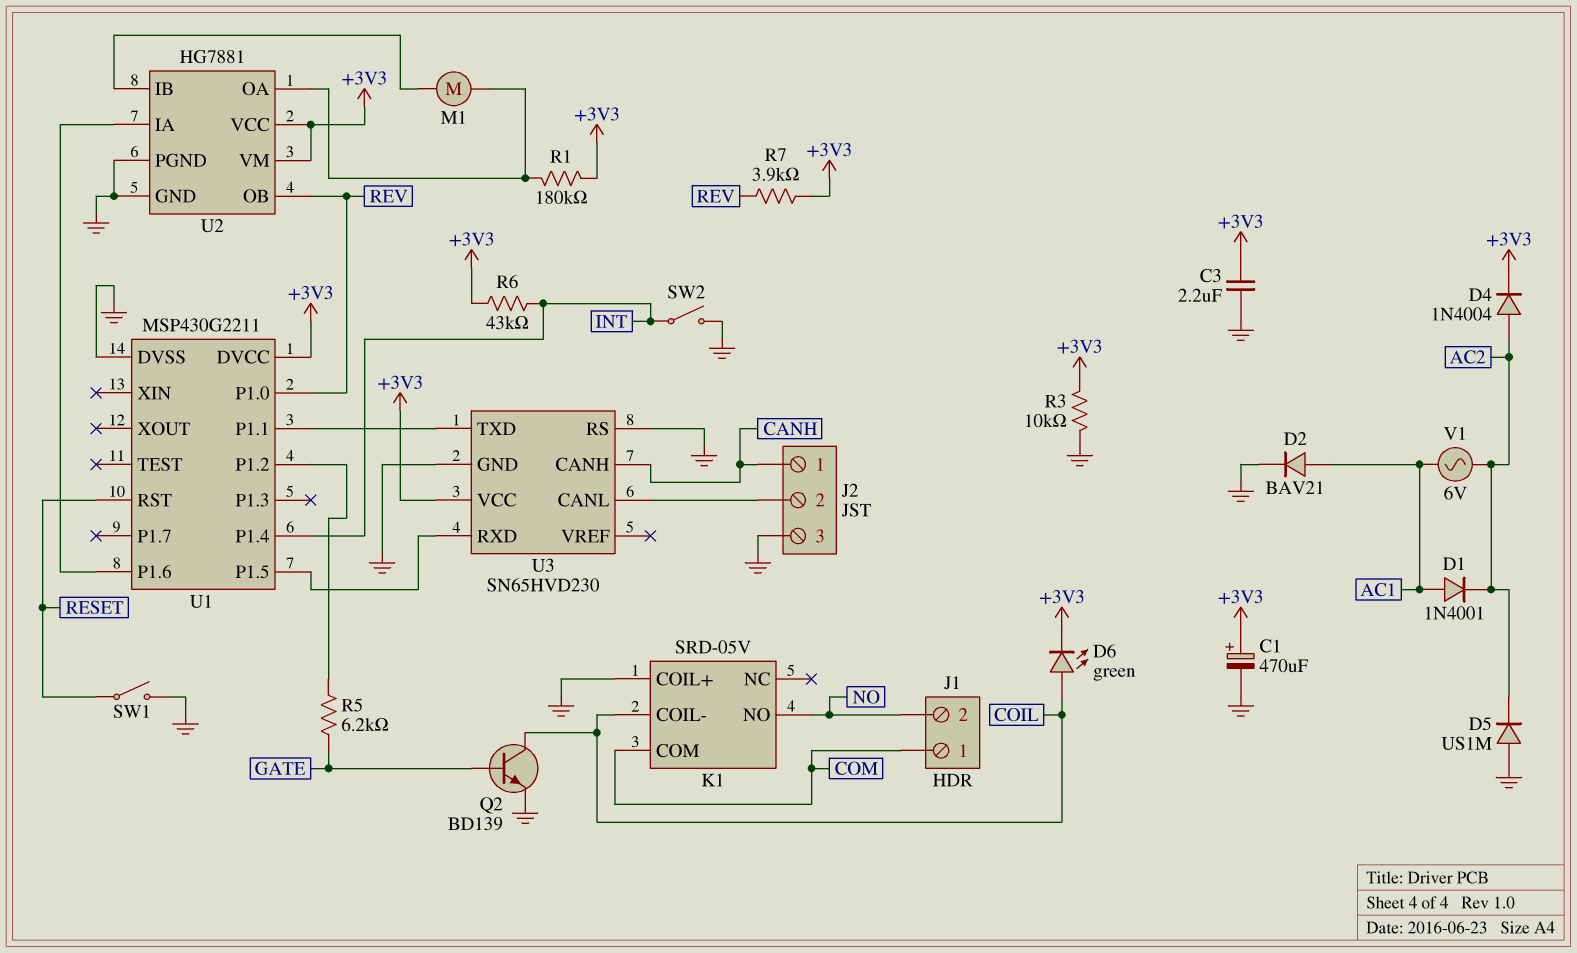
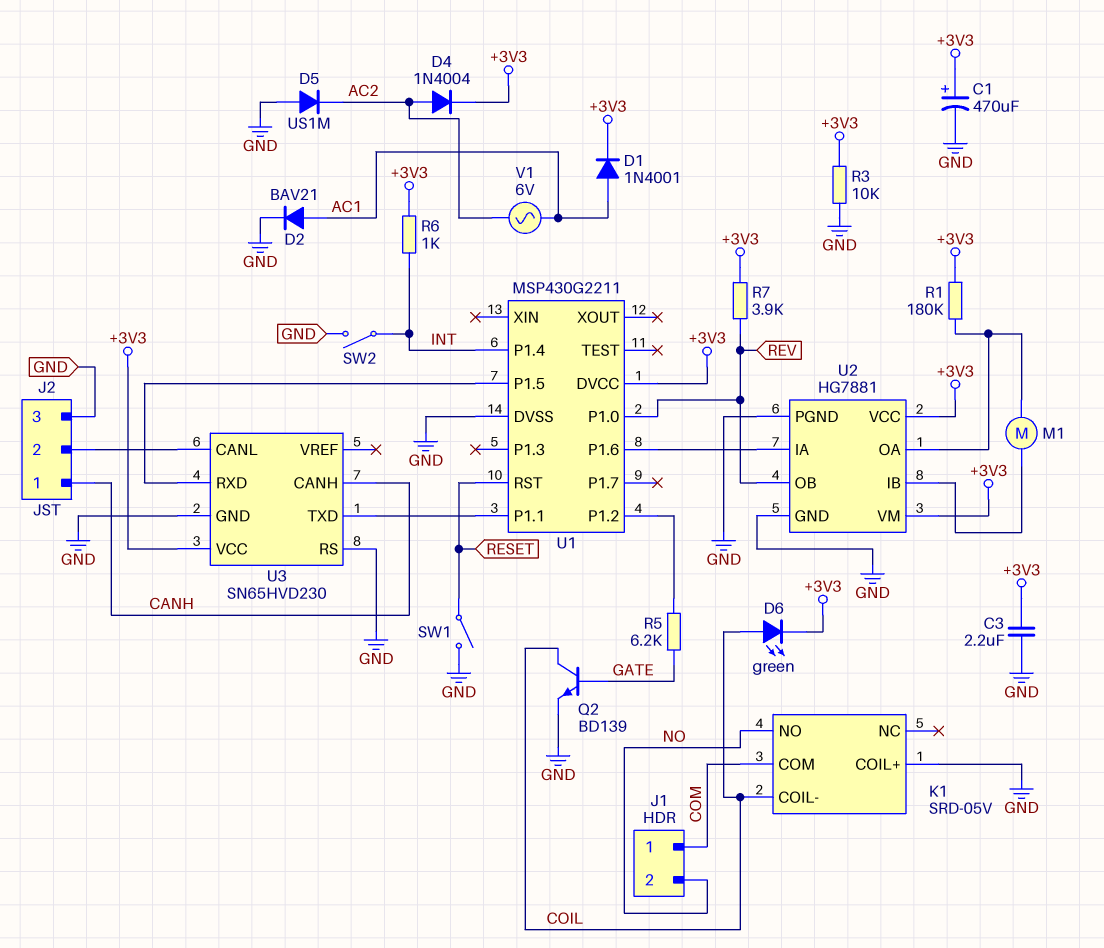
D1: diode 1N4001 (A AC1, K AC2) -> diode 1N4001 (A AC1, K +3V3)
R6: 43k (+3V3, INT) -> 1k (+3V3, INT)

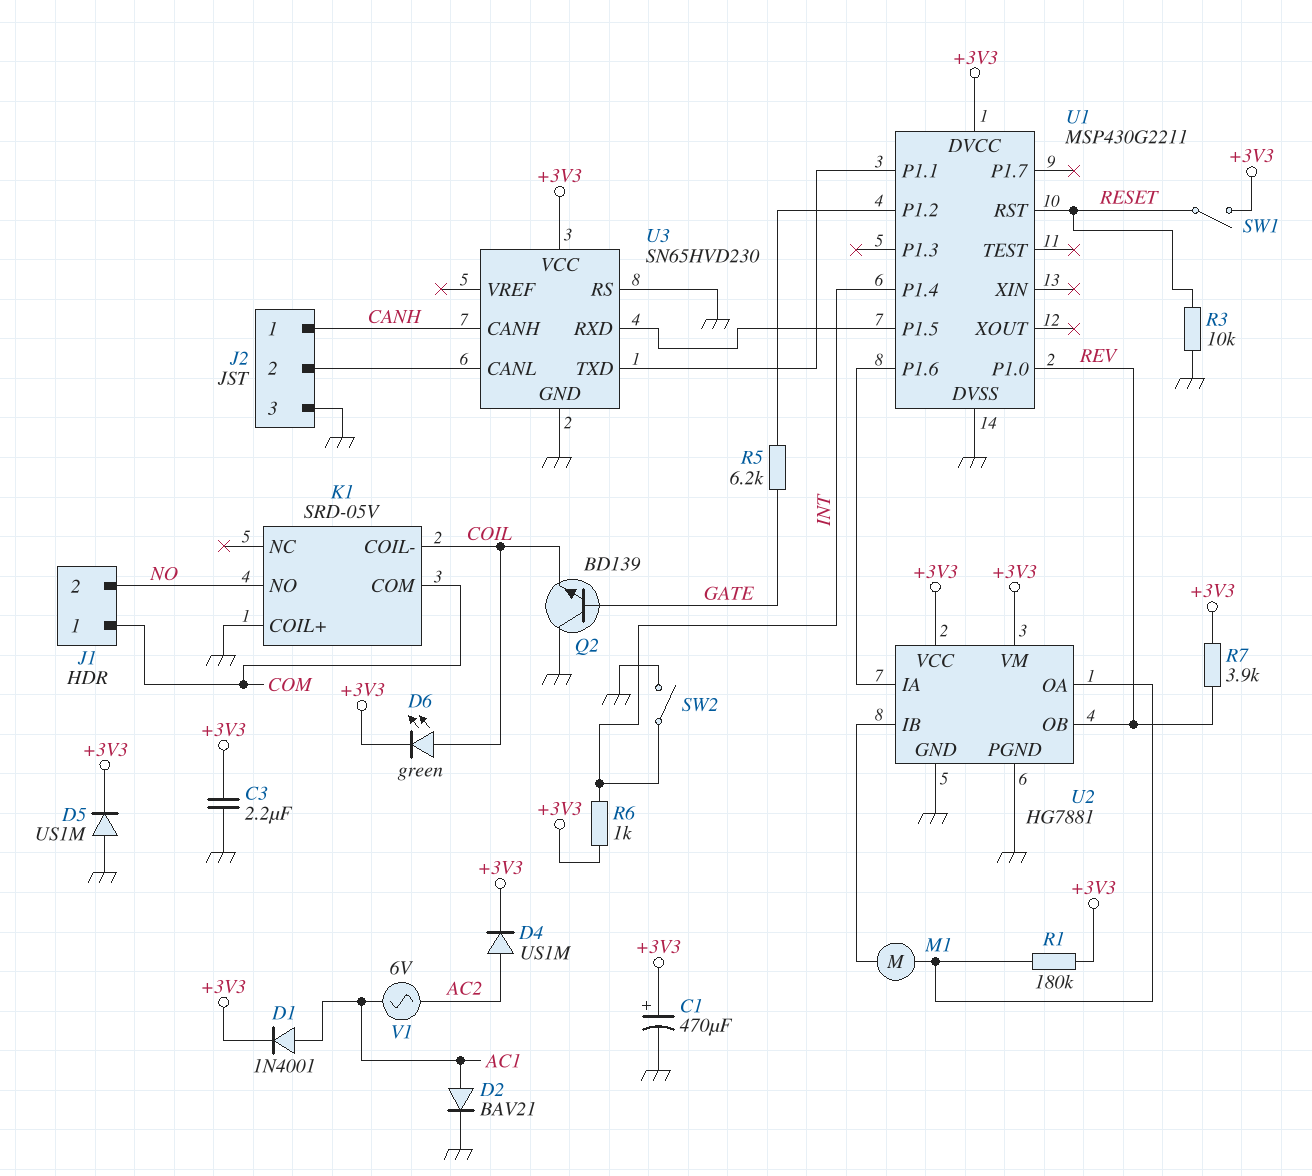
D4: diode 1N4004 (A AC2, K +3V3) -> diode US1M (A AC2, K +3V3)
D5: diode US1M (A GND, K AC2) -> diode US1M (A GND, K +3V3)
Q2: NPN BD139 (B GATE, C COIL, E GND) -> NPN BD139 (B GATE, C GND, E COIL)
R3: 10k (+3V3, GND) -> 10k (GND, RESET)
SW1: switch (GND, RESET) -> switch (+3V3, RESET)

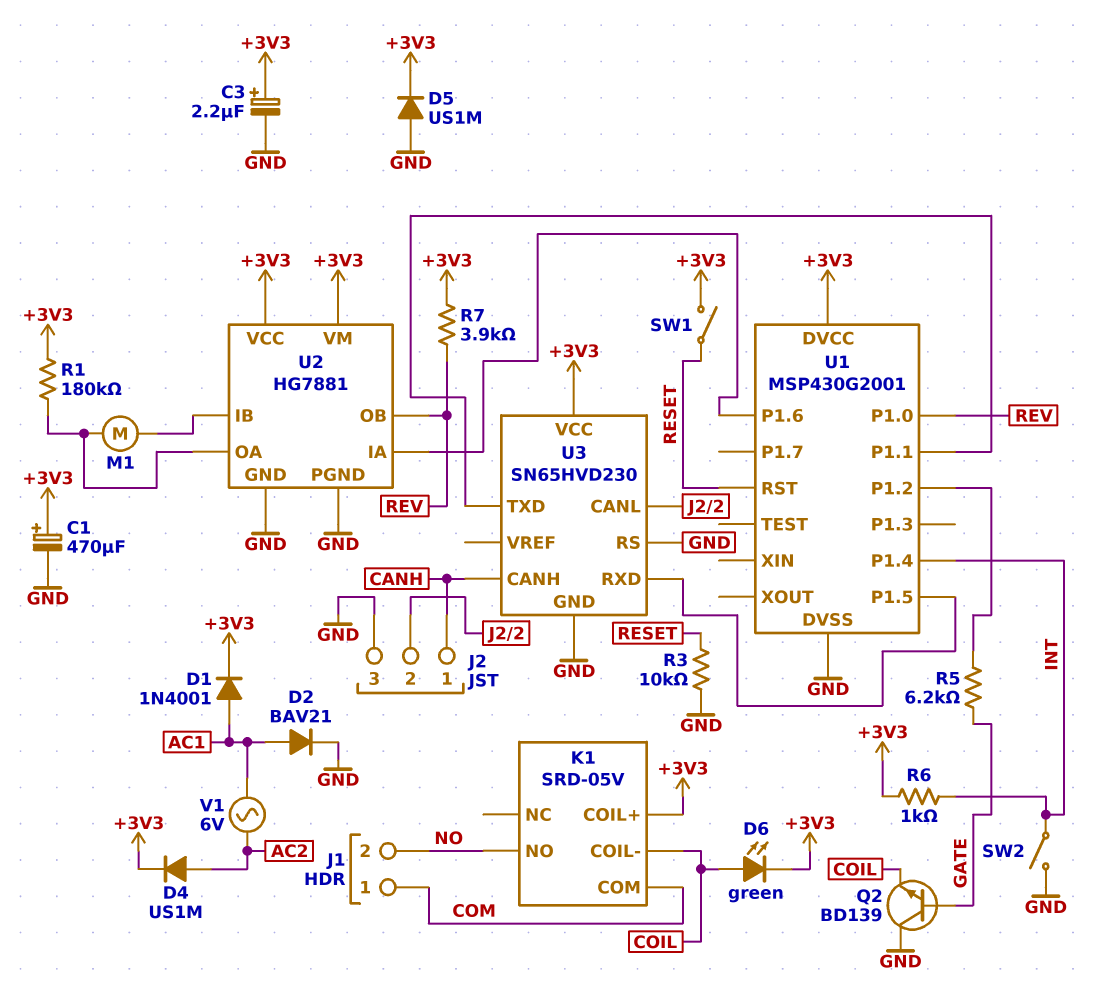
C3: 2.2uF (+3V3, GND) -> 2.2uF (plus +3V3, minus GND)
K1 pin COIL+: GND -> +3V3
U1: MSP430G2211 -> MSP430G2001

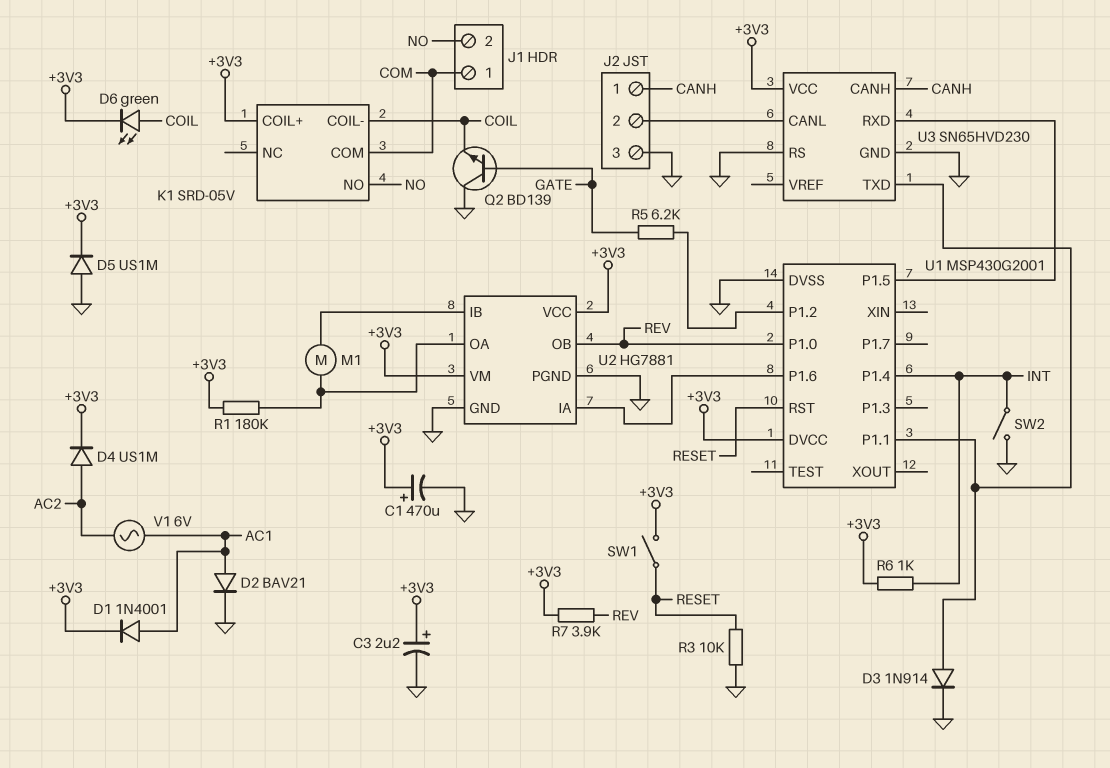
D3: none -> diode 1N914 (A U1/P1.1, K GND)

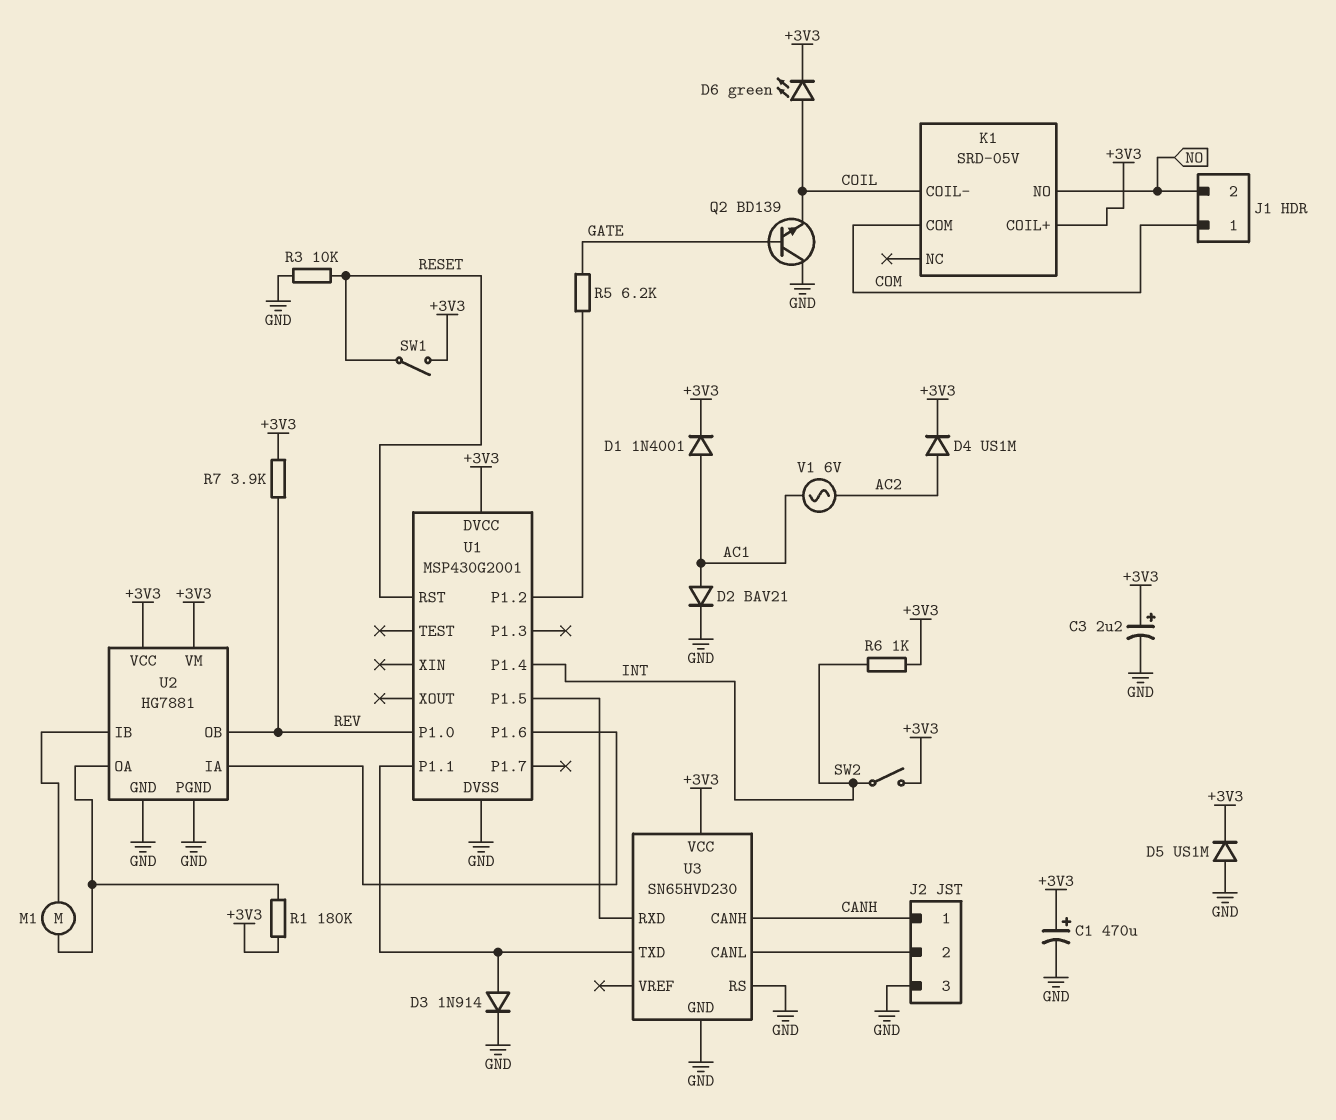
SW2: switch (GND, INT) -> switch (+3V3, INT)

